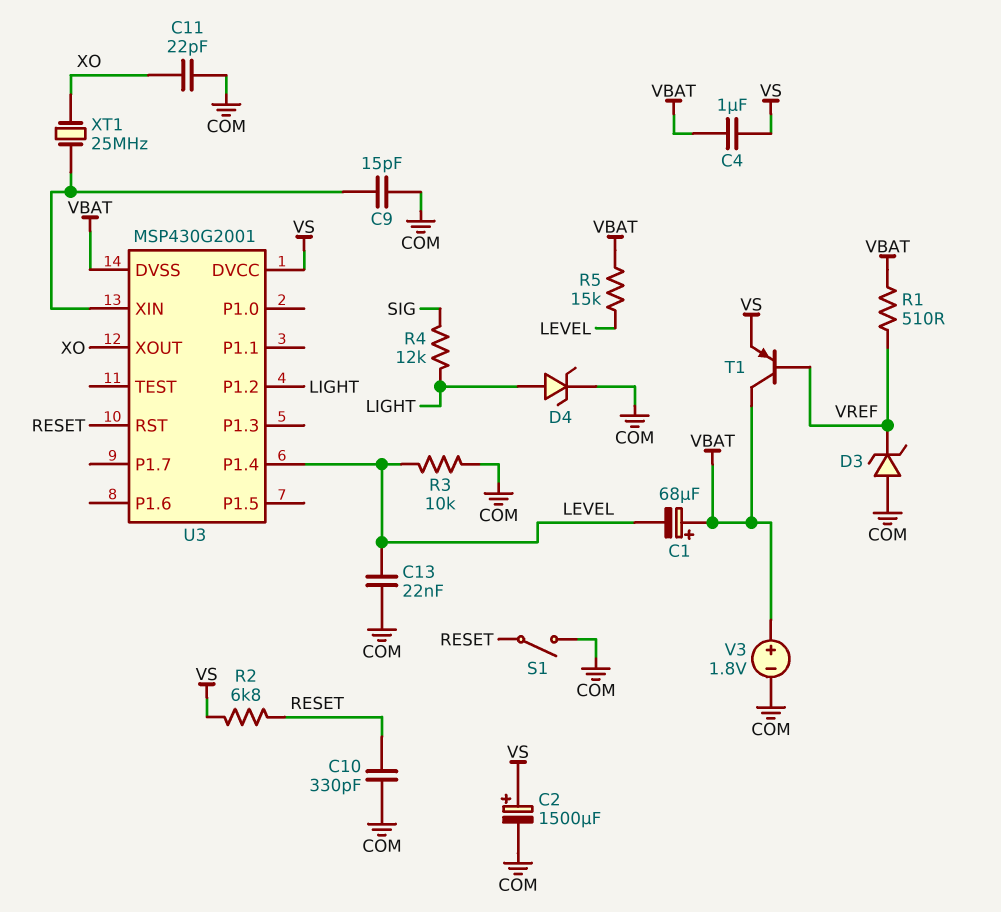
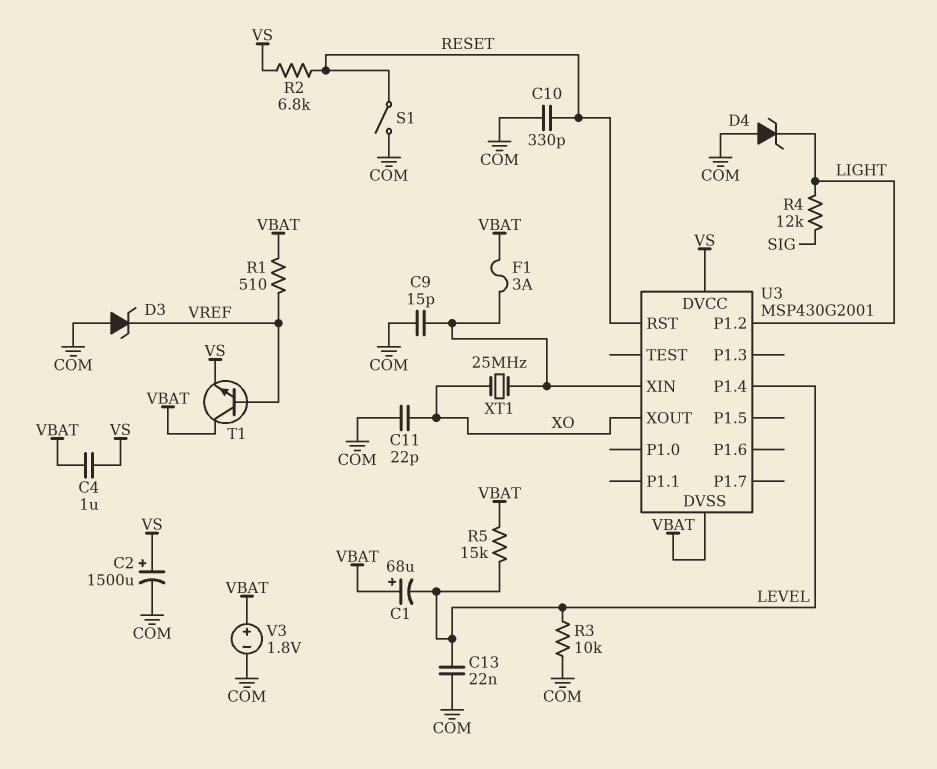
D4: zener (A LIGHT, K COM) -> zener (A COM, K LIGHT)
F1: none -> 3A (U3/XIN, VBAT)
T1: PNP (B VREF, C VBAT, E VS) -> NPN (B VREF, C VBAT, E VS)

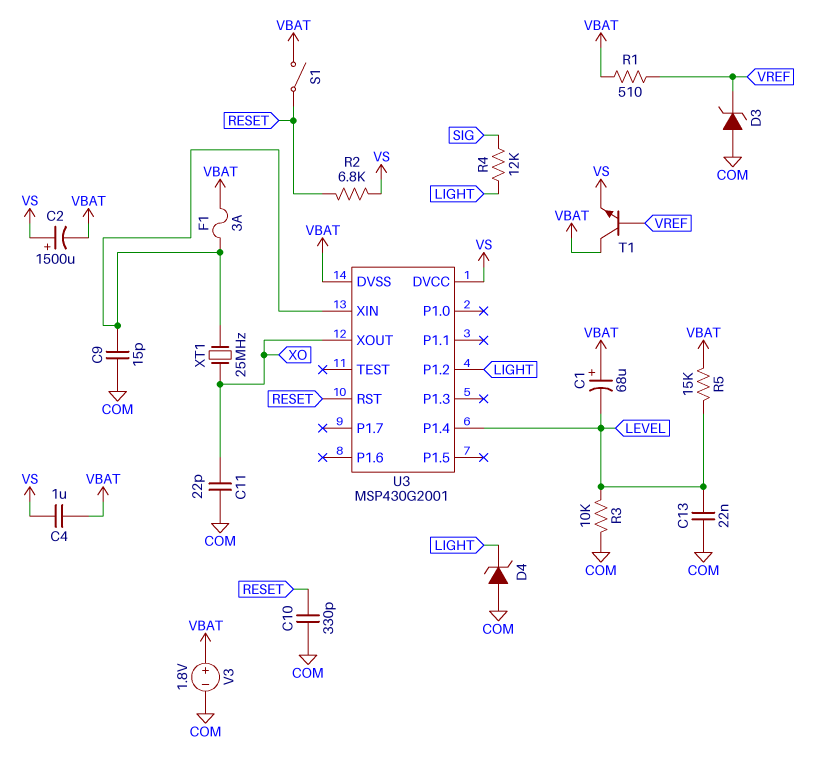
C2: 1500uF (plus VS, minus COM) -> 1500uF (plus VS, minus VBAT)
S1: switch (COM, RESET) -> switch (RESET, VBAT)

